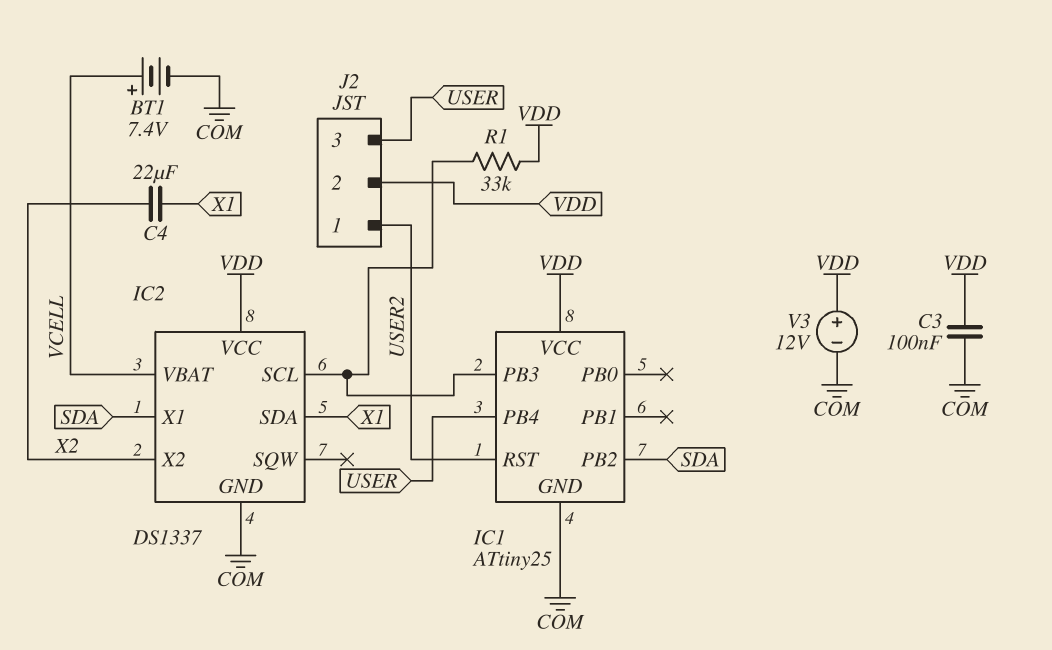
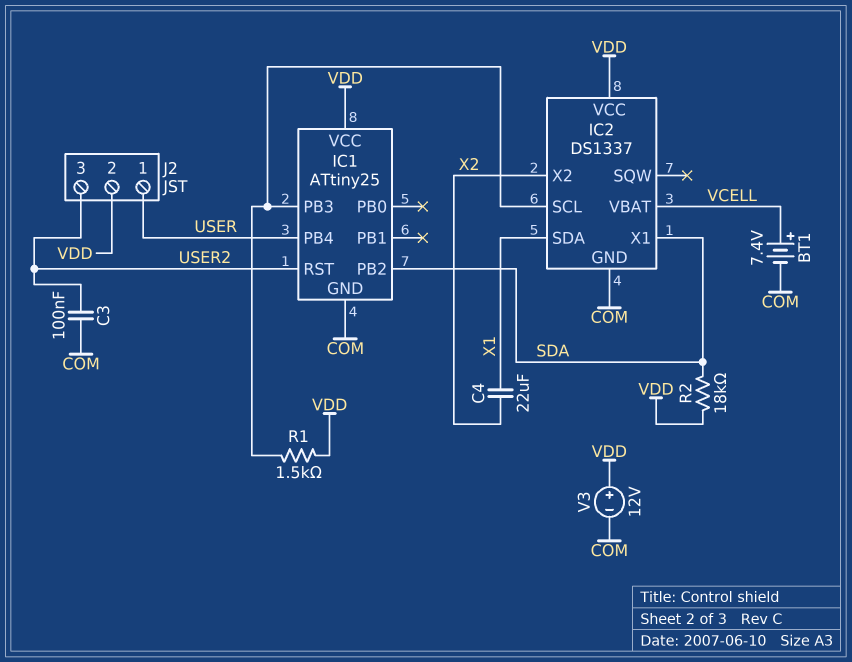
C3: 100nF (COM, VDD) -> 100nF (COM, USER2)
J2 pin 1: USER2 -> USER
J2 pin 3: USER -> USER2
R1: 33k (IC1/PB3, VDD) -> 1.5k (IC1/PB3, VDD)
R2: none -> 18k (SDA, VDD)

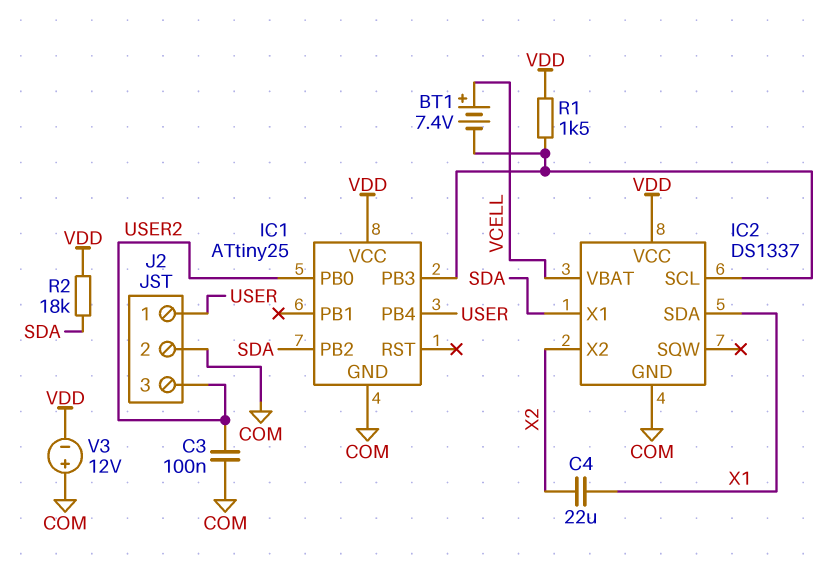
BT1: 7.4V (plus VCELL, minus COM) -> 7.4V (plus VCELL, minus IC1/PB3)
IC1 pin PB0: none -> USER2
IC1 pin RST: USER2 -> none
J2 pin 2: VDD -> COM
V3: 12V (plus VDD, minus COM) -> 12V (plus COM, minus VDD)

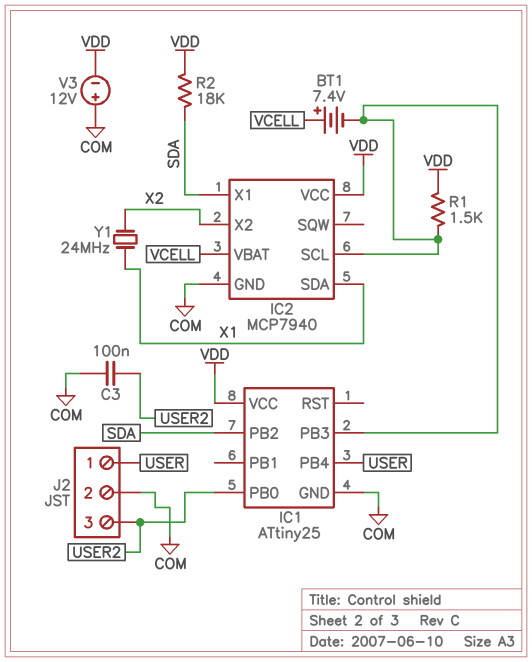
C4: 22uF (X1, X2) -> none
IC2: DS1337 -> MCP7940
Y1: none -> 24MHz (X1, X2)

